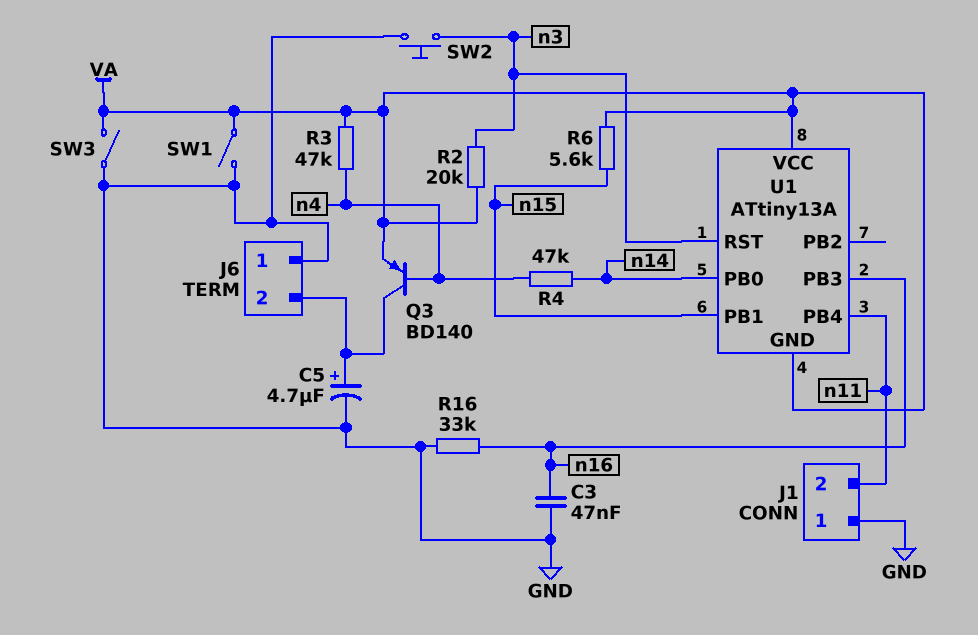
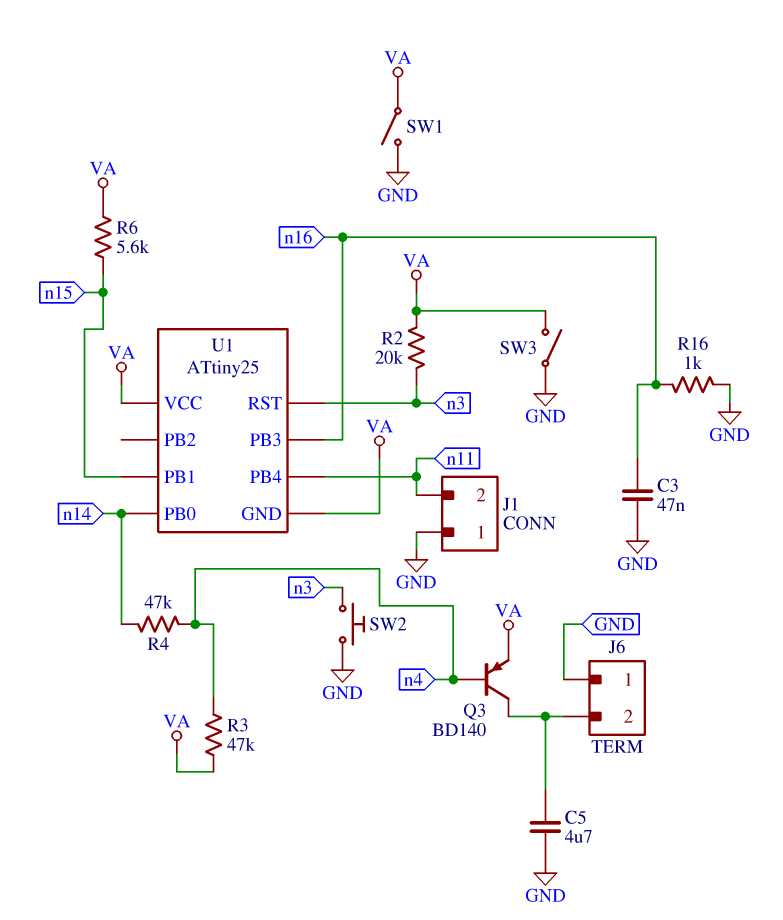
C5: 4.7uF (plus J6/2, minus GND) -> 4.7uF (GND, J6/2)
R16: 33k (GND, n16) -> 1k (GND, n16)
U1: ATtiny13A -> ATtiny25

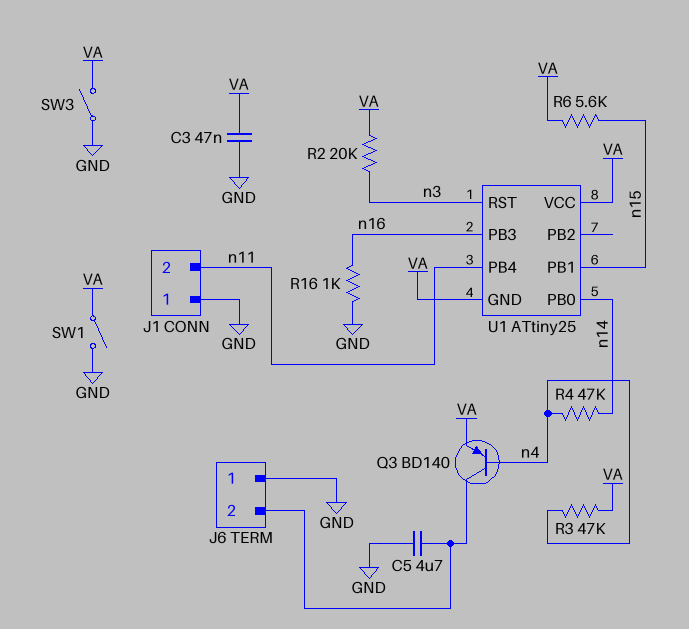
C3: 47nF (GND, n16) -> 47nF (GND, VA)
SW2: button (GND, n3) -> none

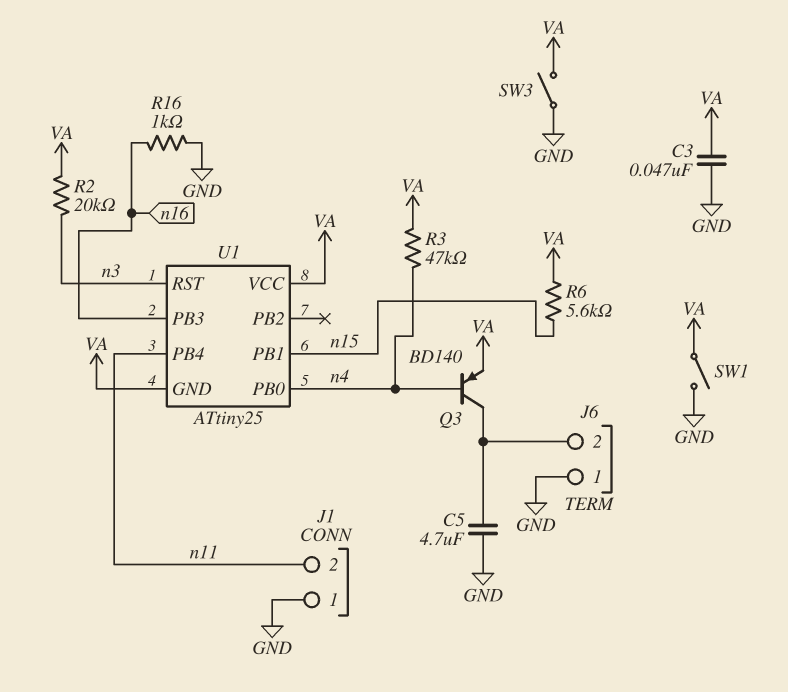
R4: 47k (n4, n14) -> none
U1 pin PB0: n14 -> n4

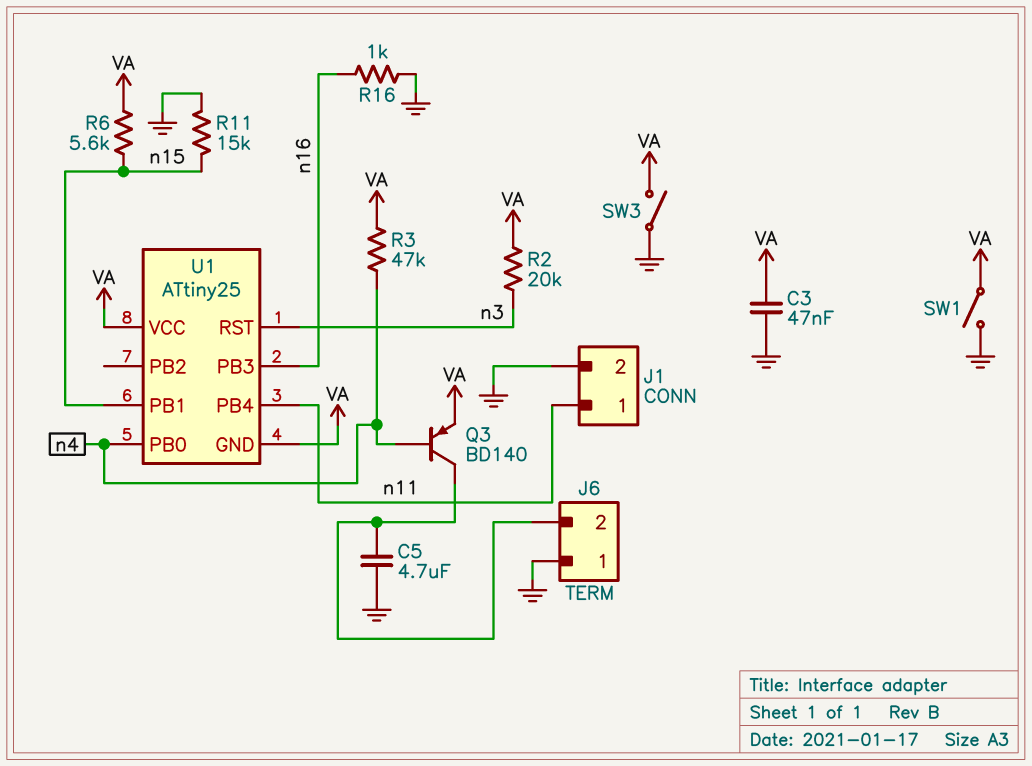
J1 pin 1: GND -> n11
J1 pin 2: n11 -> GND
R11: none -> 15k (GND, n15)

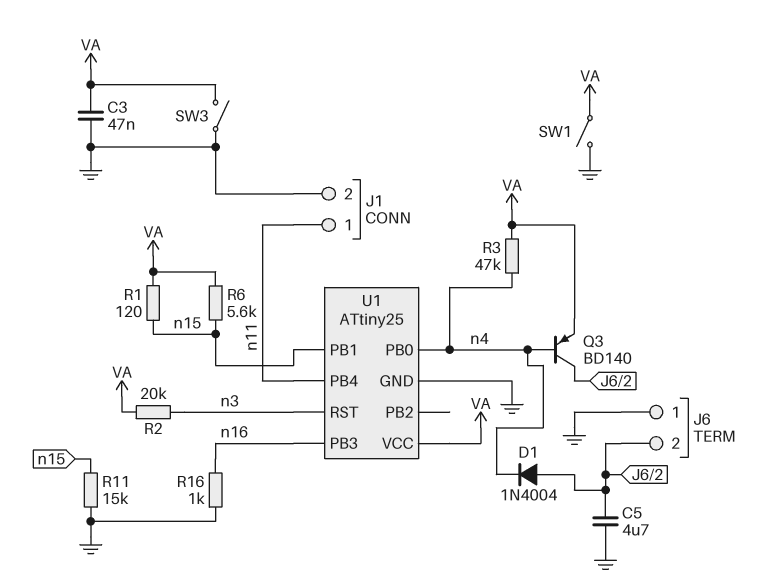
D1: none -> diode 1N4004 (A J6/2, K n4)
R1: none -> 120 (VA, n15)
U1 pin GND: VA -> GND

